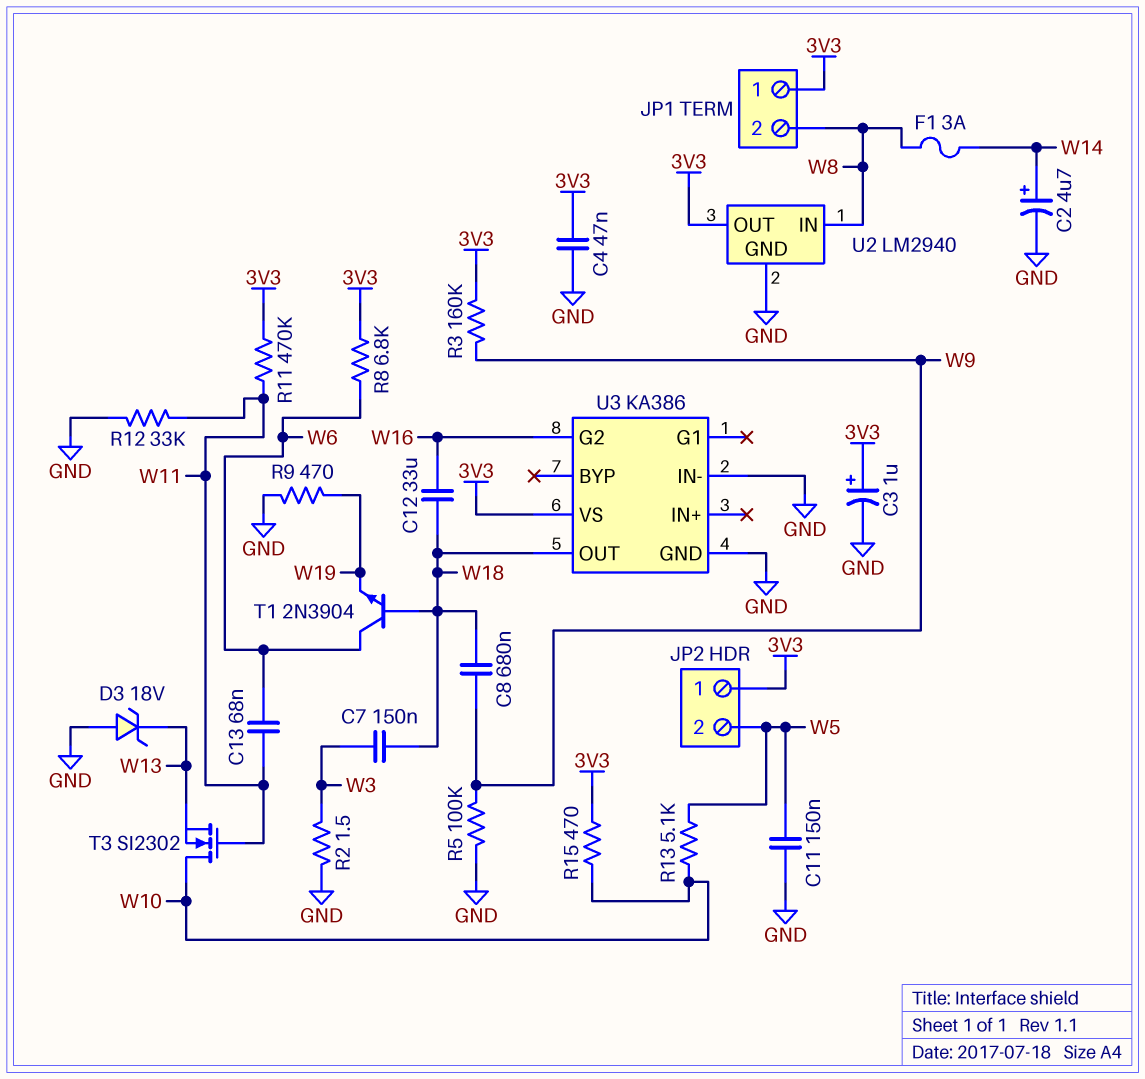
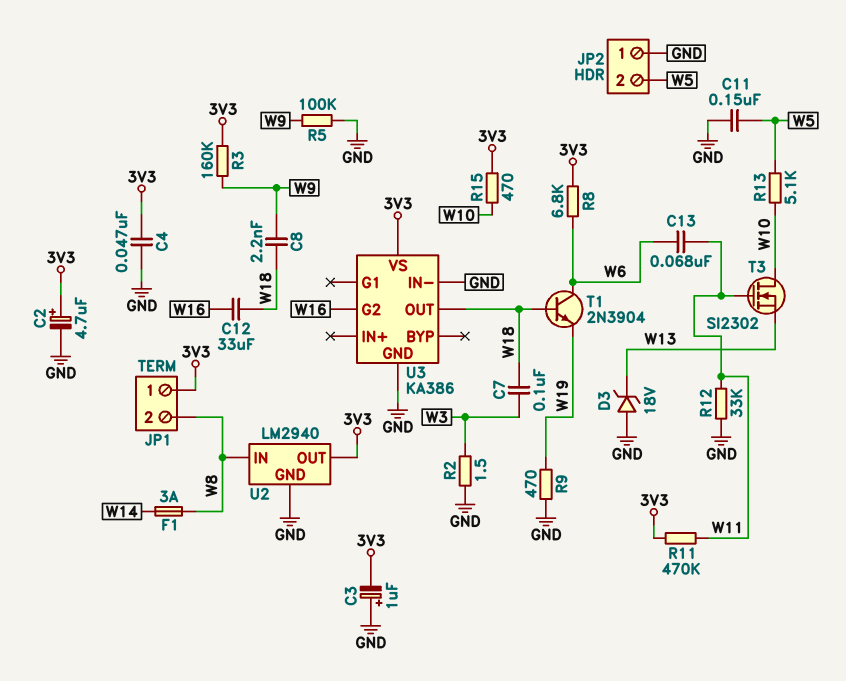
C2: 4.7uF (plus W14, minus GND) -> 4.7uF (plus 3V3, minus GND)
C3: 1uF (plus 3V3, minus GND) -> 1uF (plus GND, minus 3V3)
C7: 150nF (W3, W18) -> 100nF (W3, W18)
C8: 680nF (W9, W18) -> 2.2nF (W9, W18)
JP2 pin 1: 3V3 -> GND

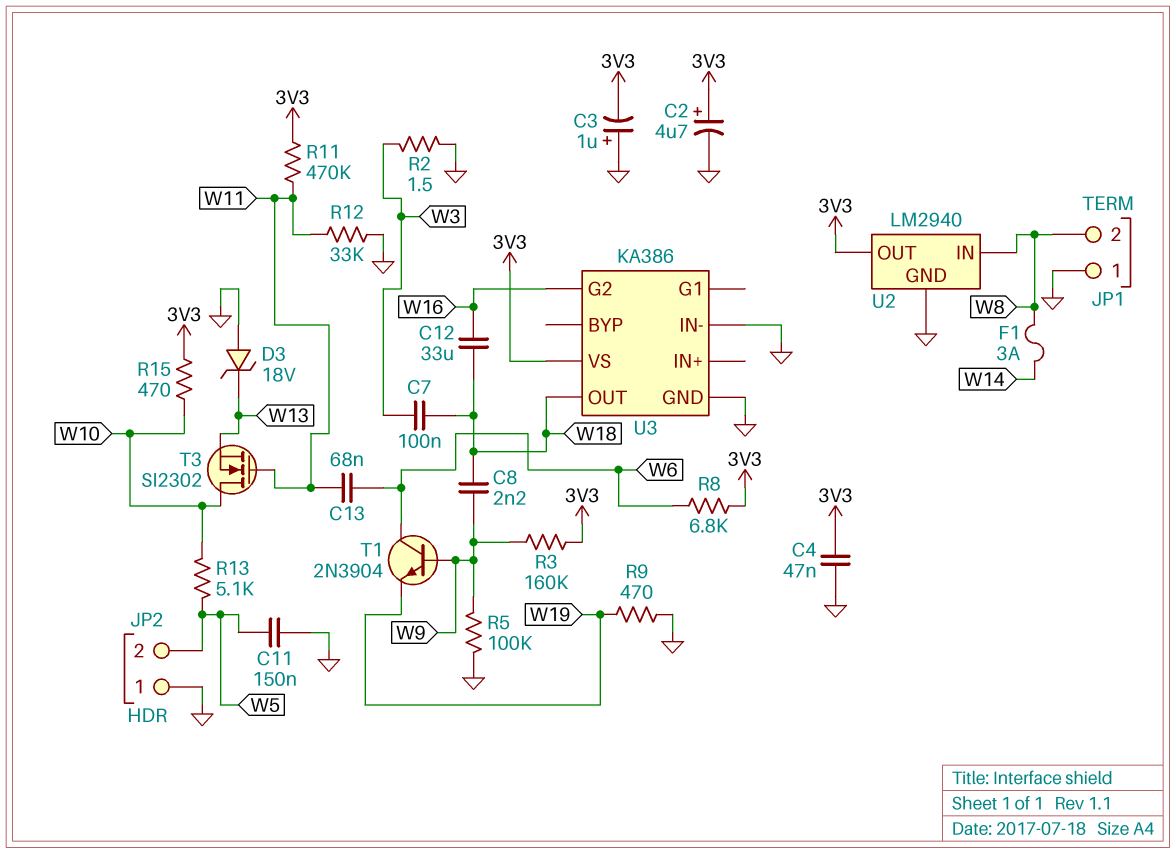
JP1 pin 1: 3V3 -> GND
T1: NPN 2N3904 (B W18, C W6, E W19) -> NPN 2N3904 (B W9, C W6, E W19)

